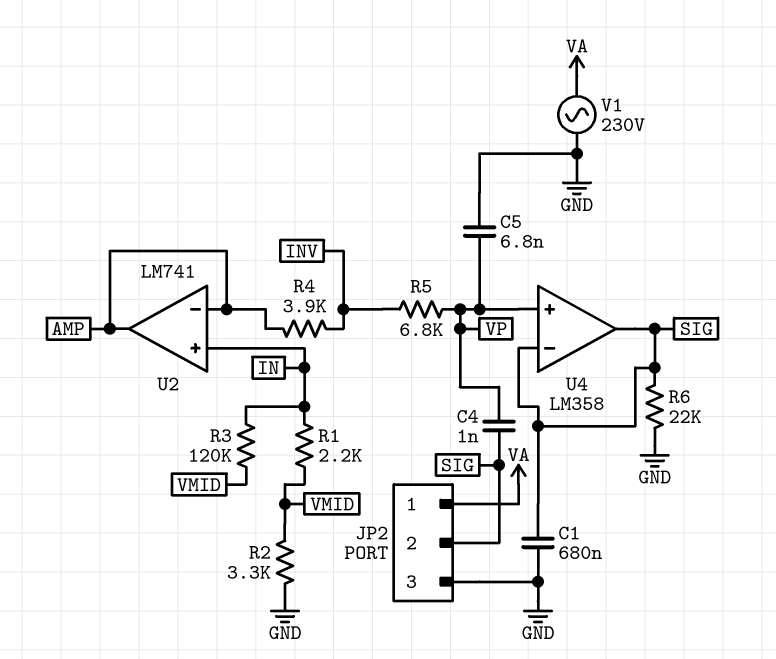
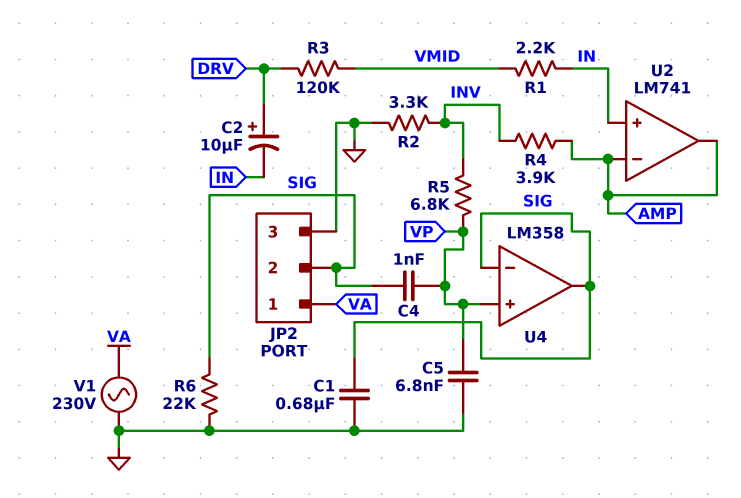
C2: none -> 10uF (plus DRV, minus IN)
R2: 3.3k (GND, VMID) -> 3.3k (GND, INV)
R3: 120k (IN, VMID) -> 120k (DRV, VMID)

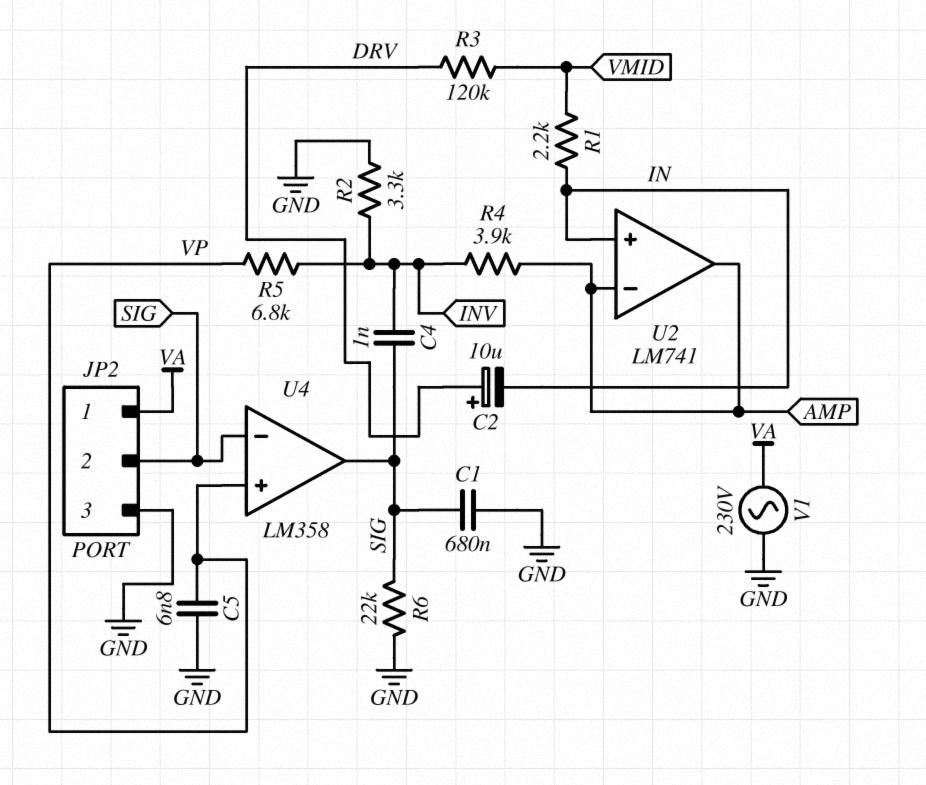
C4: 1nF (SIG, VP) -> 1nF (INV, SIG)

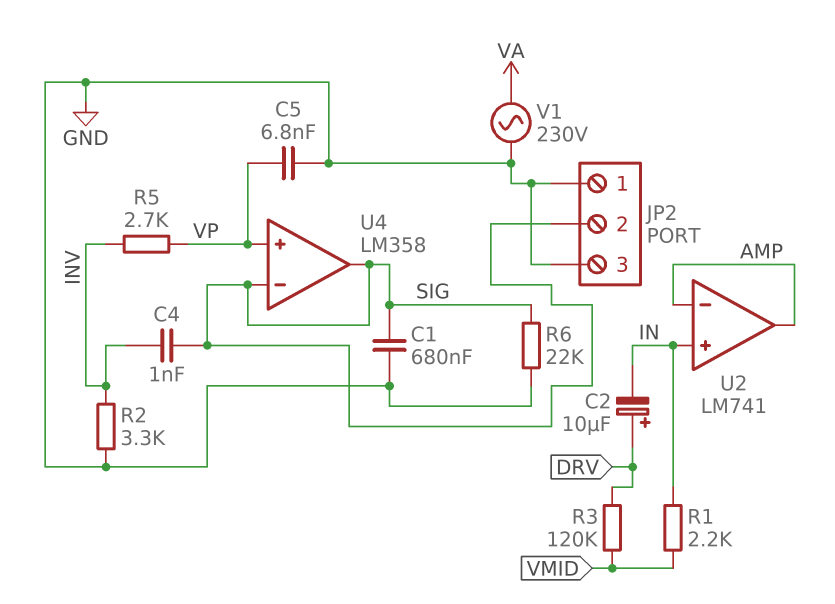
JP2 pin 1: VA -> GND
R4: 3.9k (AMP, INV) -> none
R5: 6.8k (INV, VP) -> 2.7k (INV, VP)

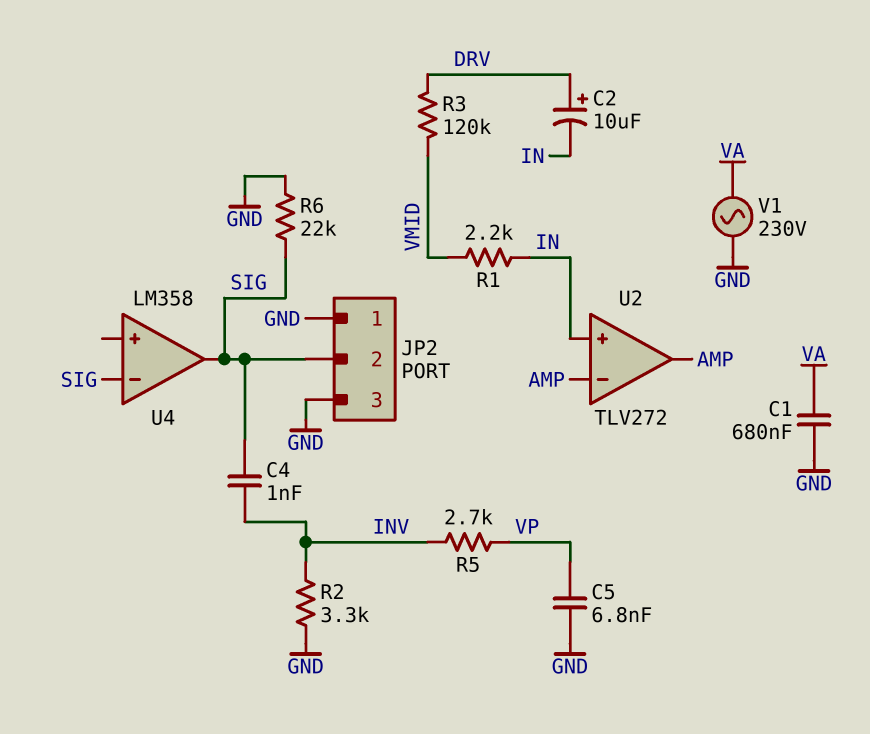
C1: 680nF (GND, SIG) -> 680nF (GND, VA)
U2: LM741 -> TLV272
U4 pin in+: VP -> none

